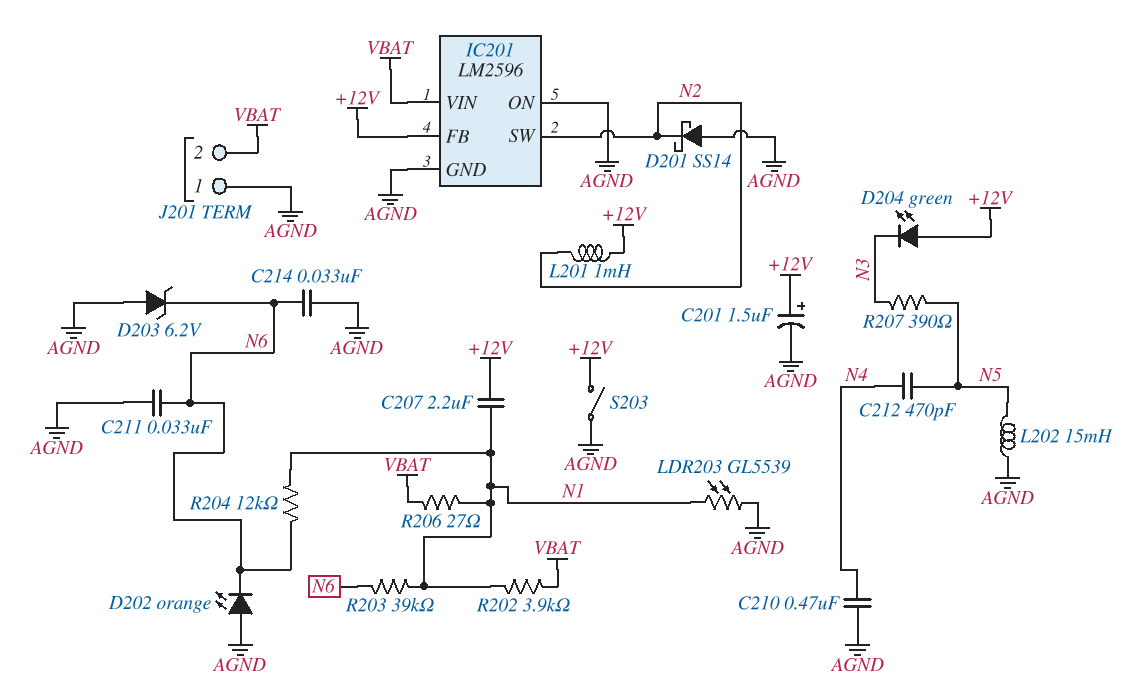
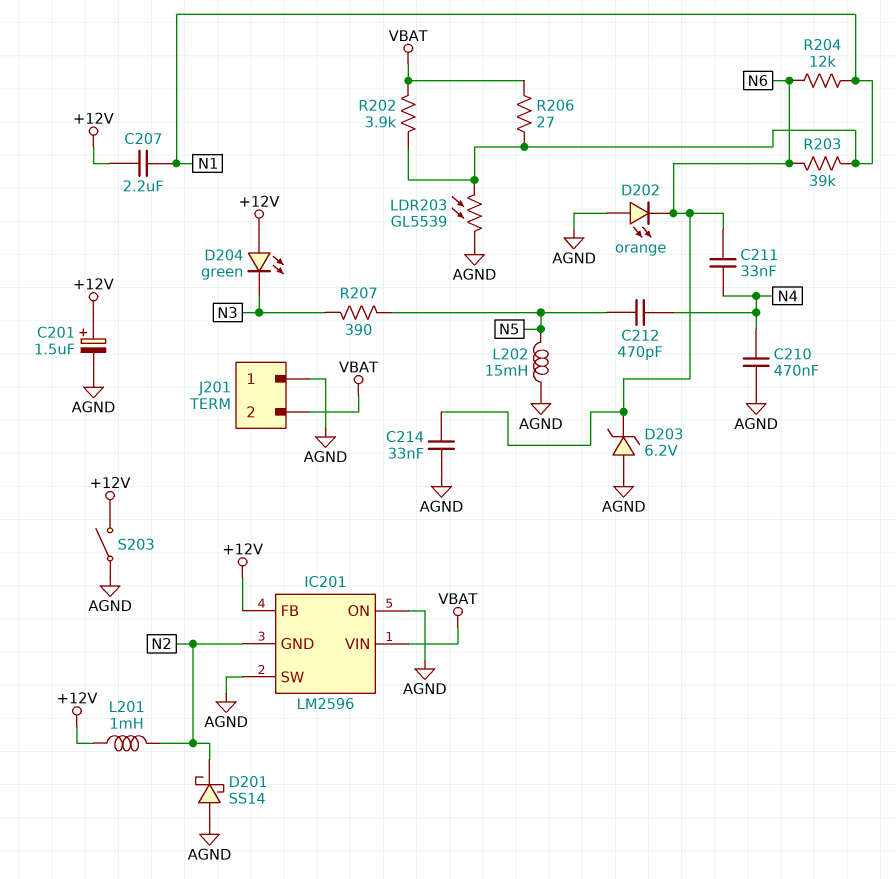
C211: 33nF (AGND, N6) -> 33nF (N4, N6)
IC201 pin GND: AGND -> N2
IC201 pin SW: N2 -> AGND

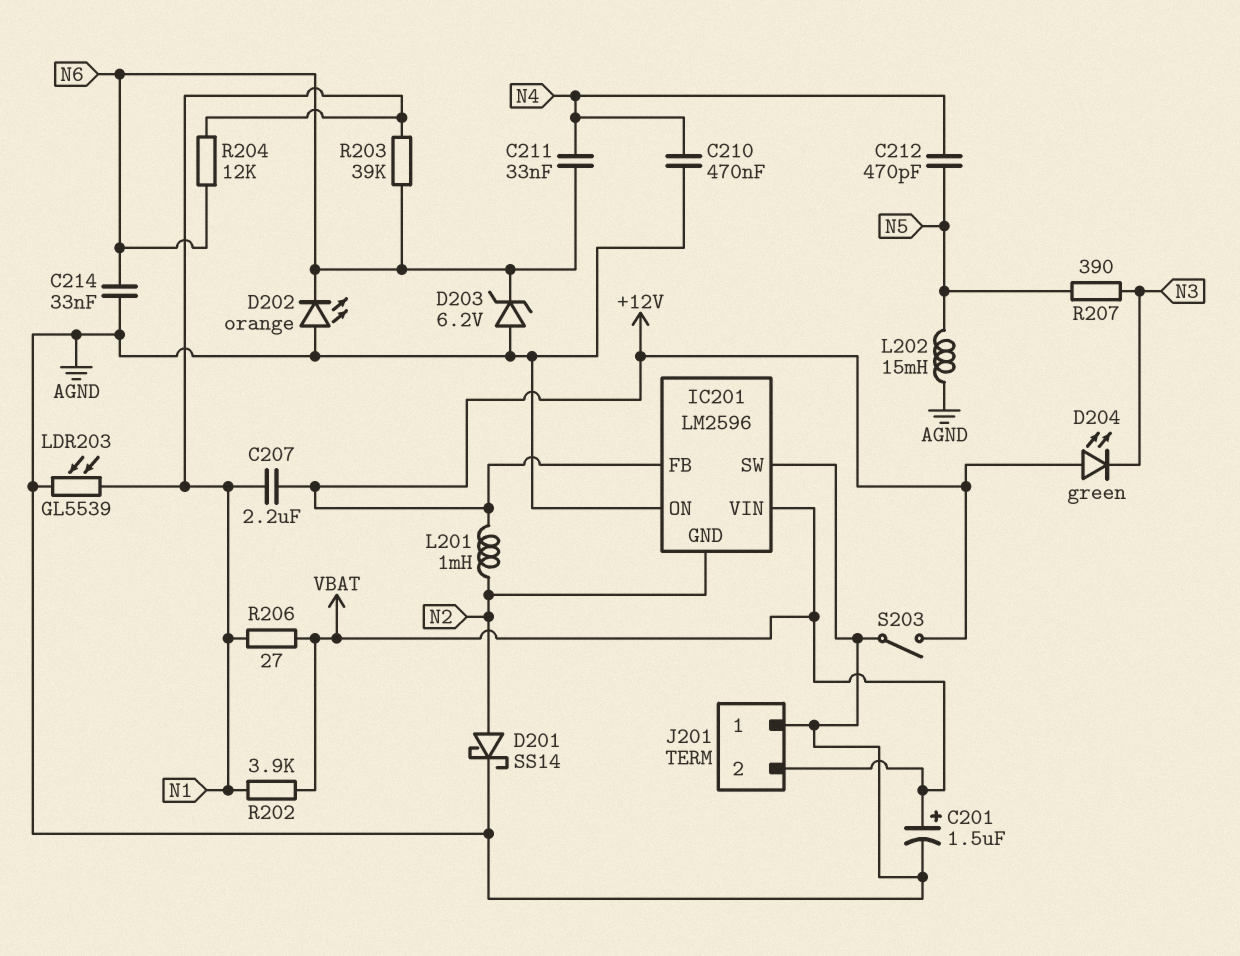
C201: 1.5uF (plus +12V, minus AGND) -> 1.5uF (plus VBAT, minus AGND)
D201: schottky SS14 (A AGND, K N2) -> schottky SS14 (A N2, K AGND)

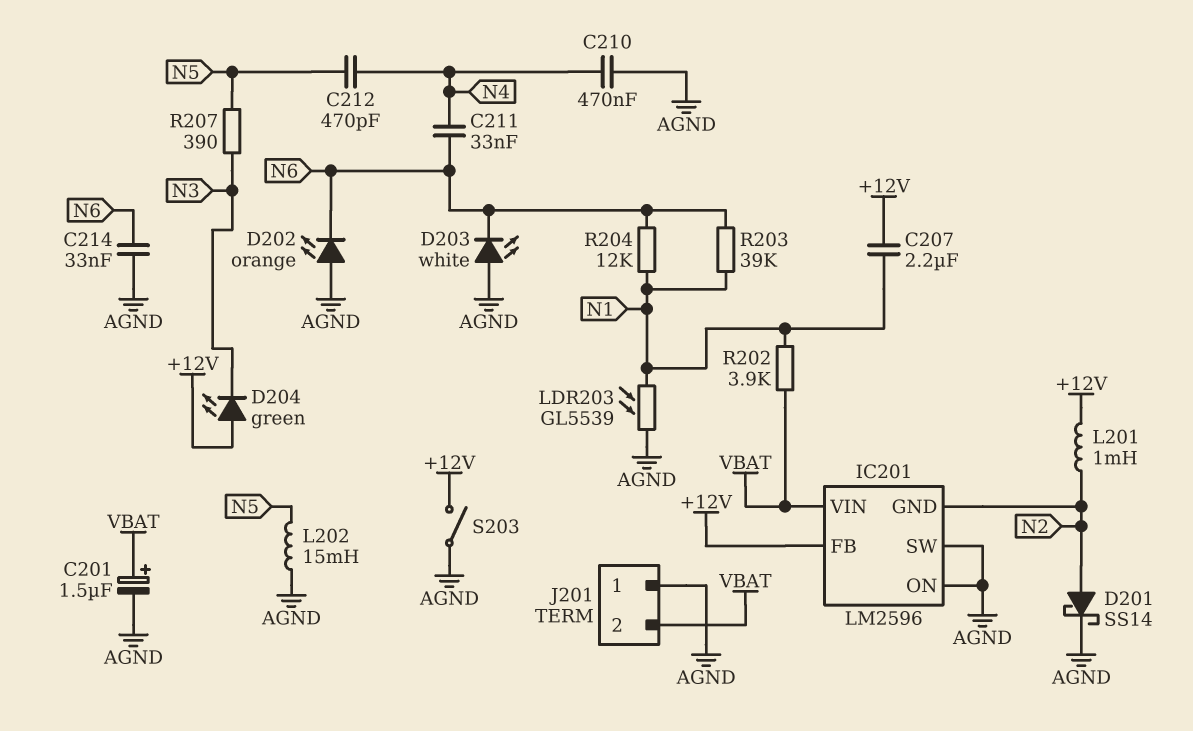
D203: zener 6.2V (A AGND, K N6) -> LED white (A AGND, K N6)
R206: 27 (N1, VBAT) -> none

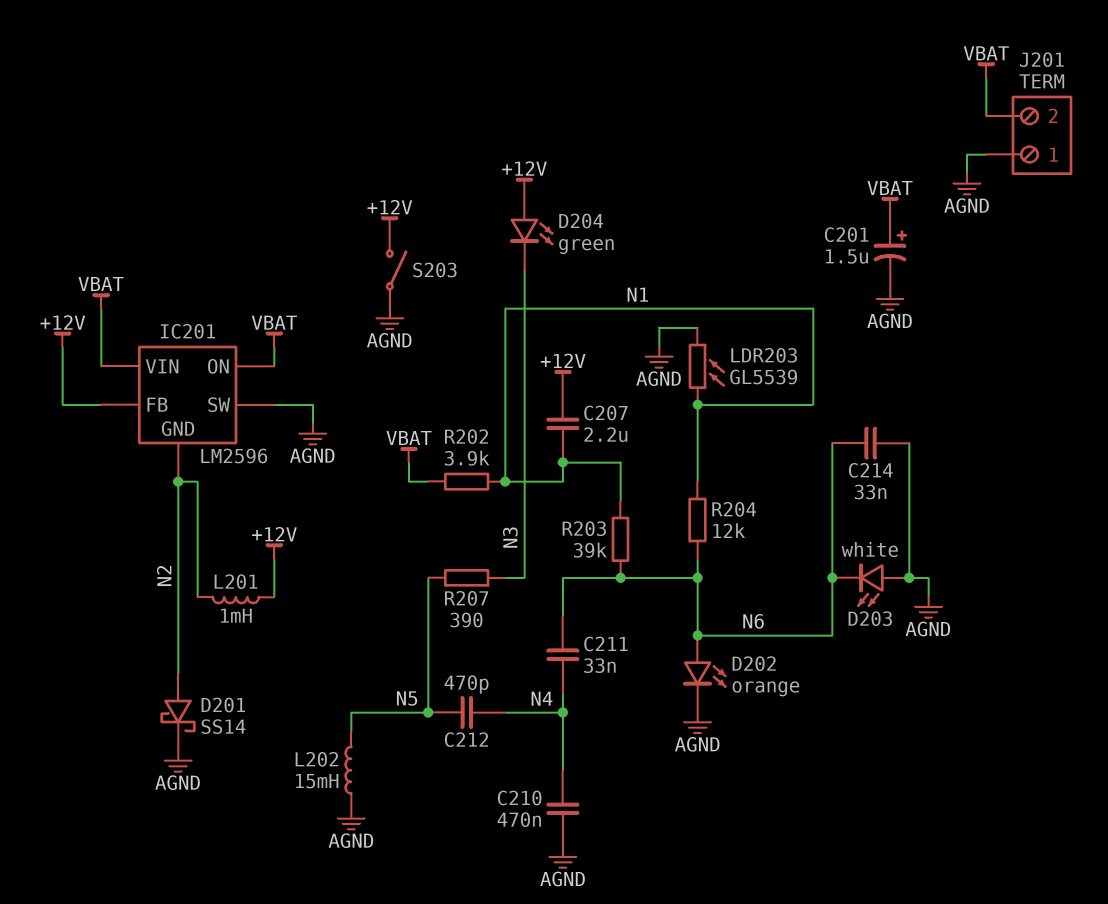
D202: LED orange (A AGND, K N6) -> LED orange (A N6, K AGND)
IC201 pin ON: AGND -> VBAT

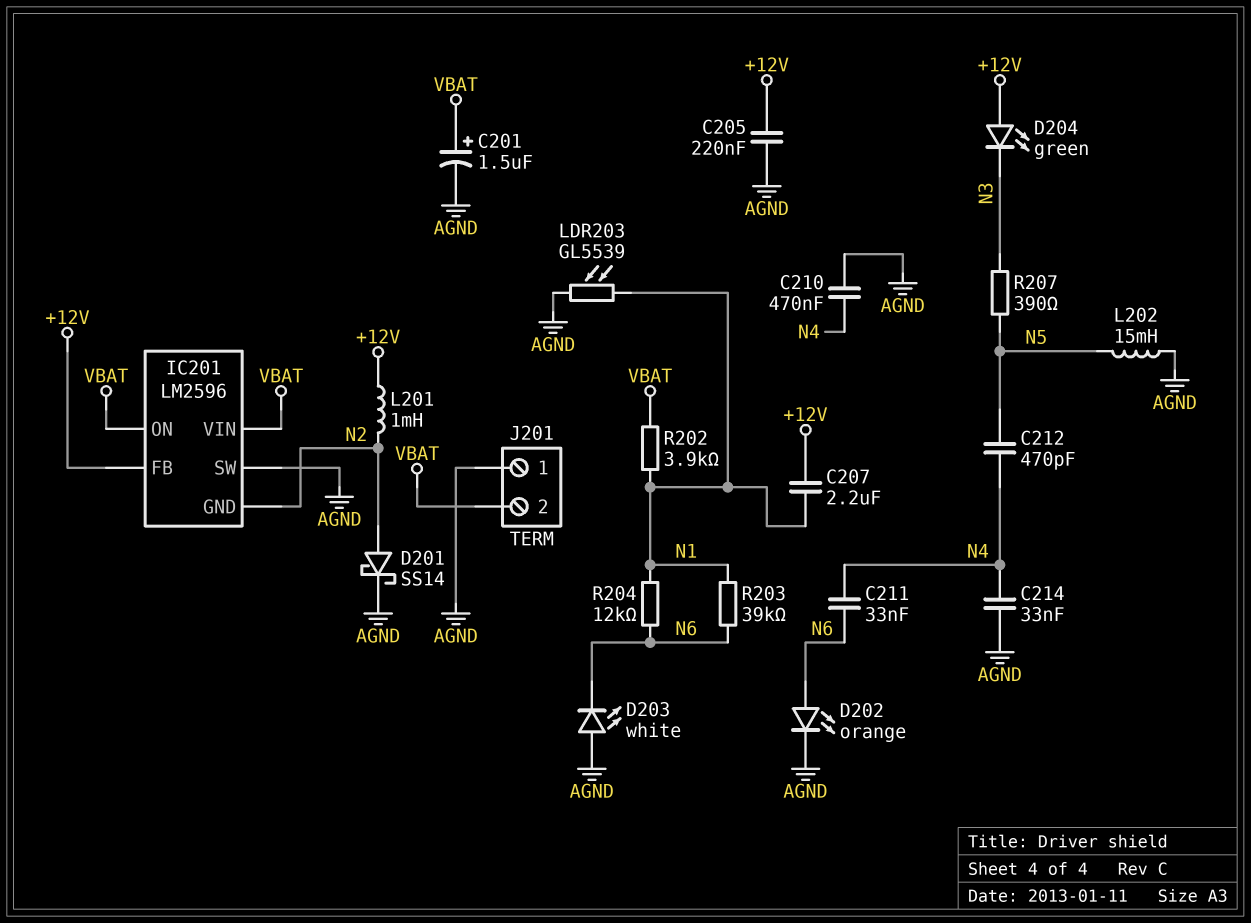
C205: none -> 220nF (+12V, AGND)
C214: 33nF (AGND, N6) -> 33nF (AGND, N4)
S203: switch (+12V, AGND) -> none

